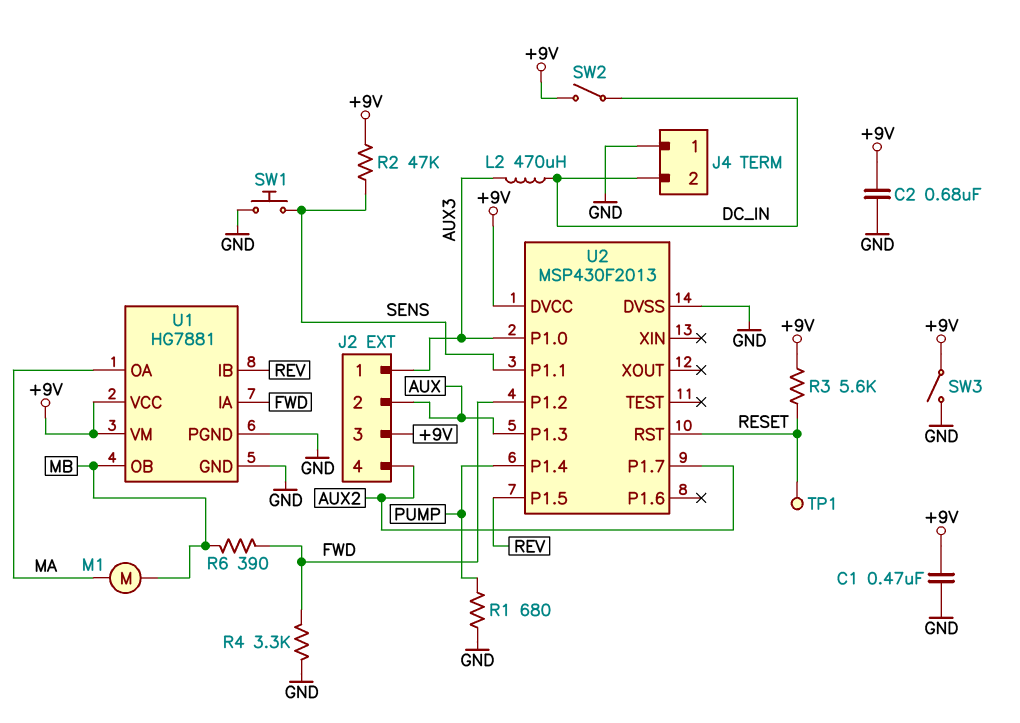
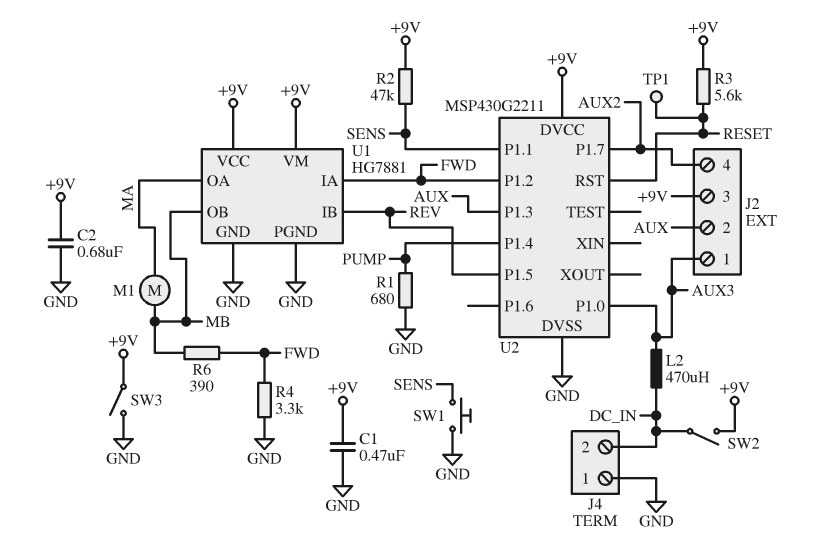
U2: MSP430F2013 -> MSP430G2211

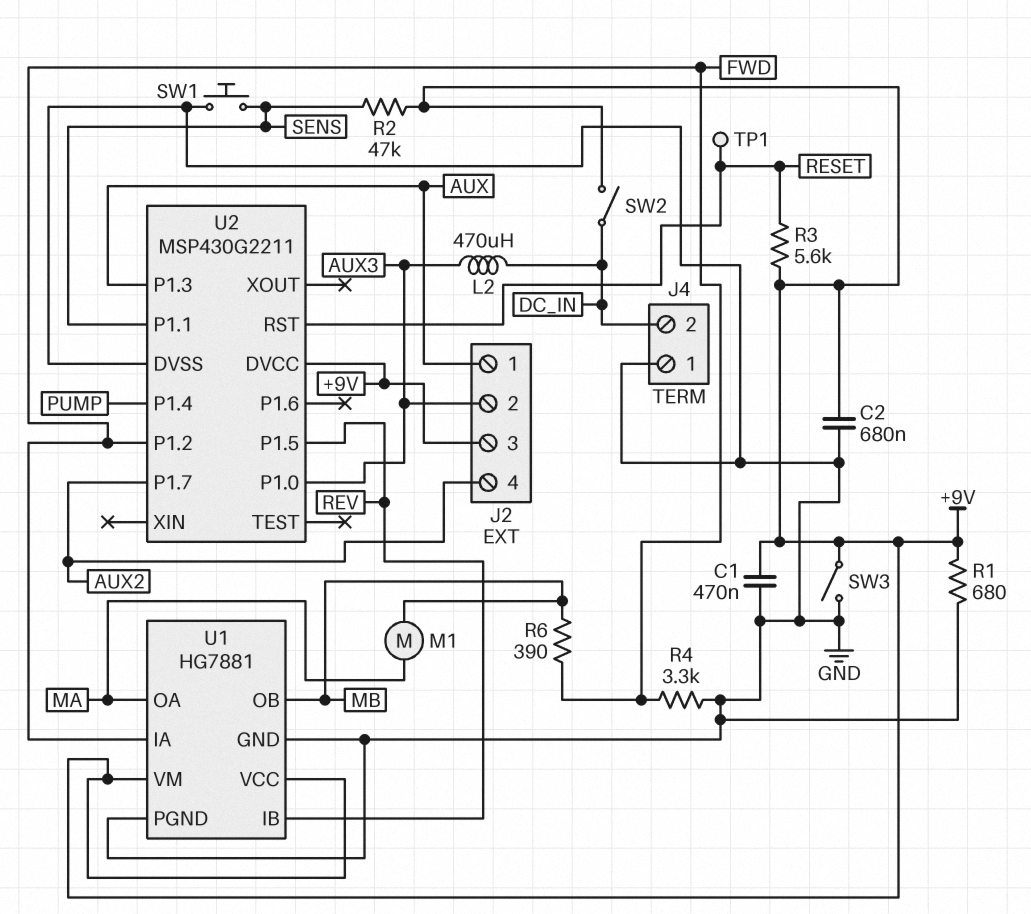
J2 pin 1: AUX3 -> AUX
J2 pin 2: AUX -> AUX3
R1: 680 (GND, PUMP) -> 680 (+9V, GND)

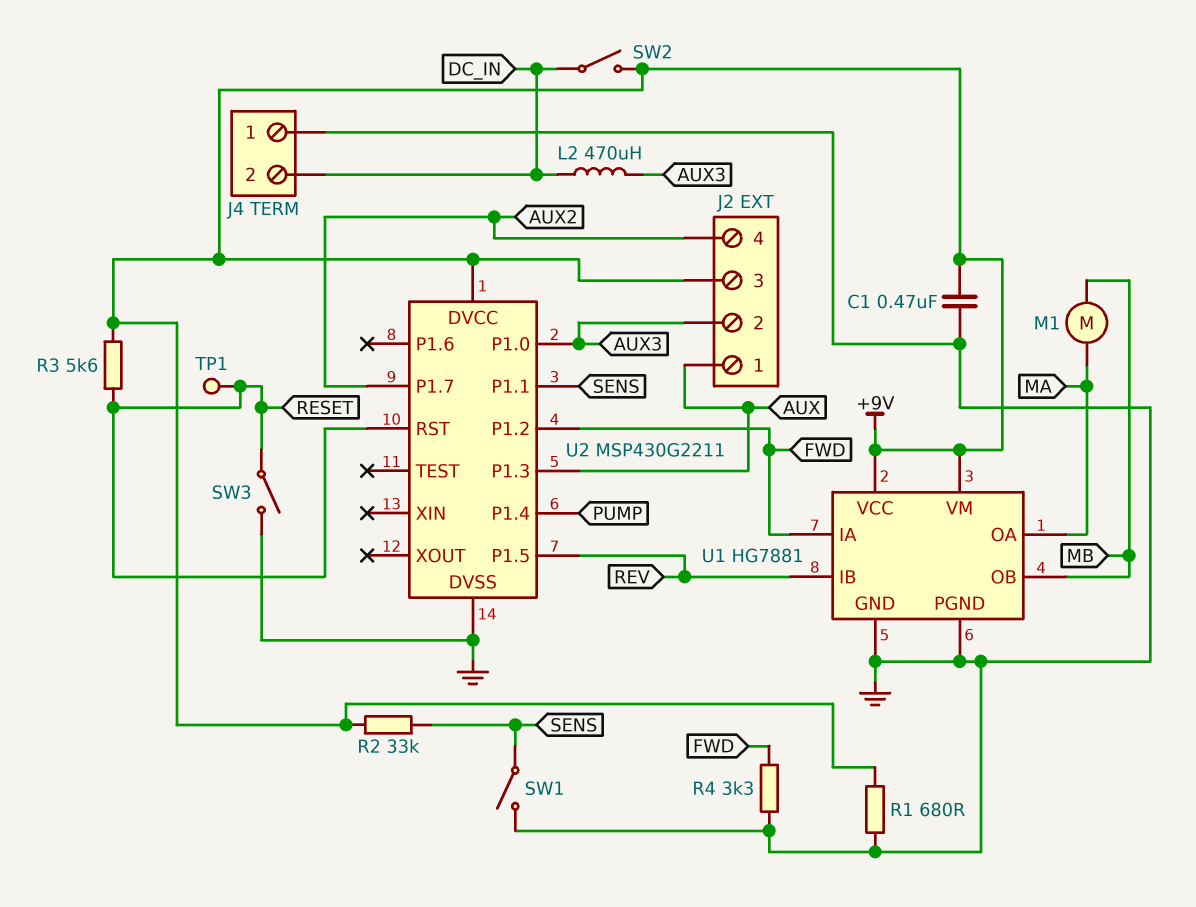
C2: 680nF (+9V, GND) -> none
R2: 47k (+9V, SENS) -> 33k (+9V, SENS)
R6: 390 (FWD, MB) -> none
SW1: button (GND, SENS) -> switch (GND, SENS)
SW3: switch (+9V, GND) -> switch (GND, RESET)

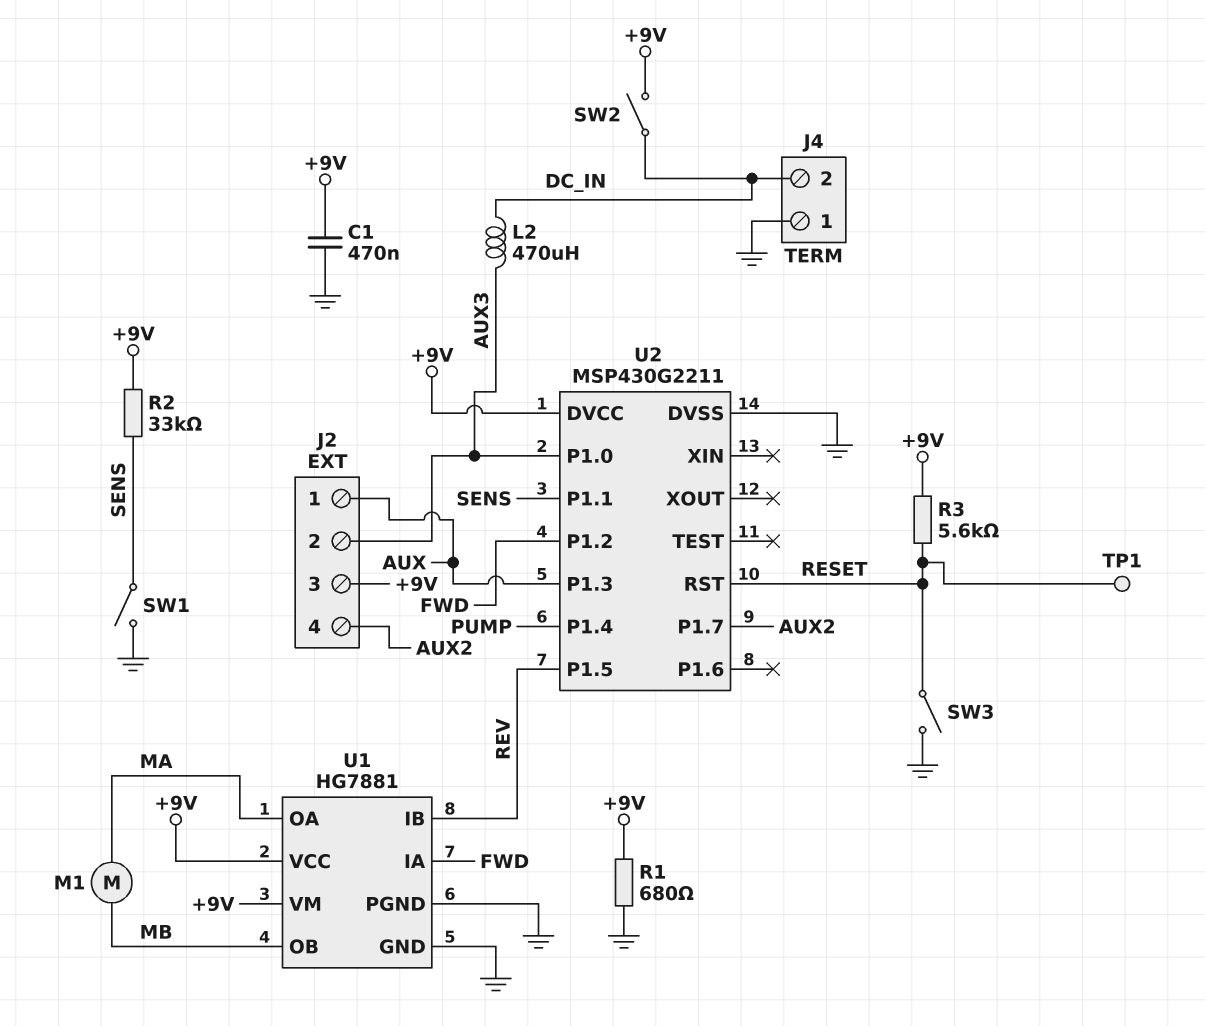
R4: 3.3k (FWD, GND) -> none

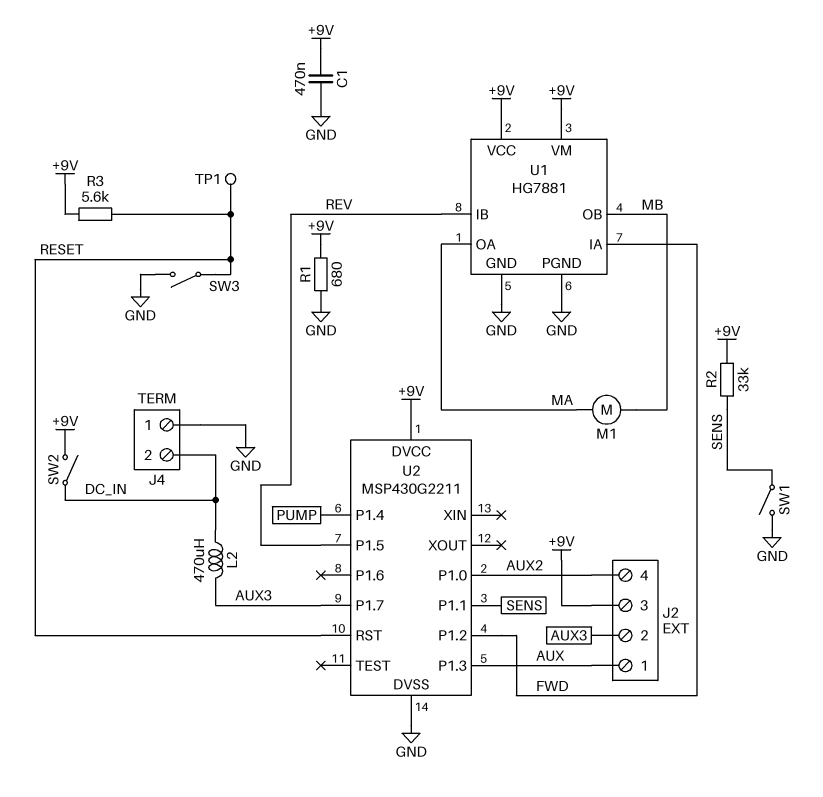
U2 pin P1.0: AUX3 -> AUX2
U2 pin P1.7: AUX2 -> AUX3

